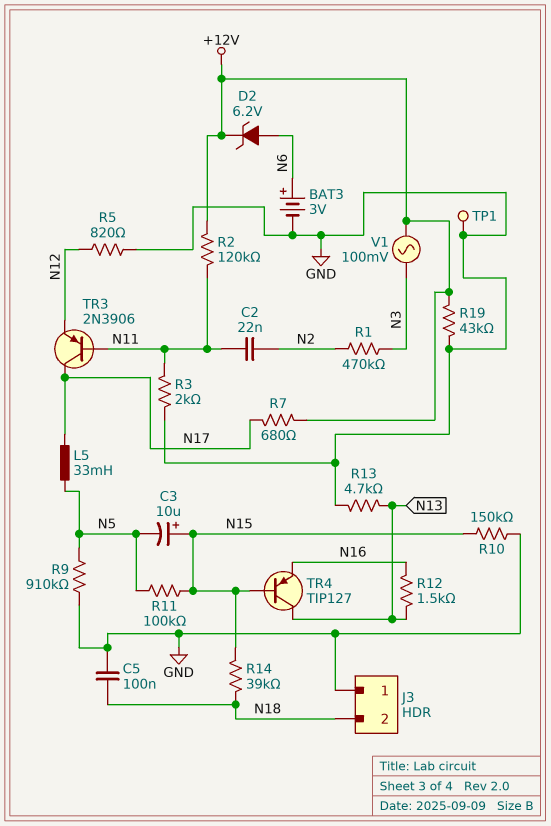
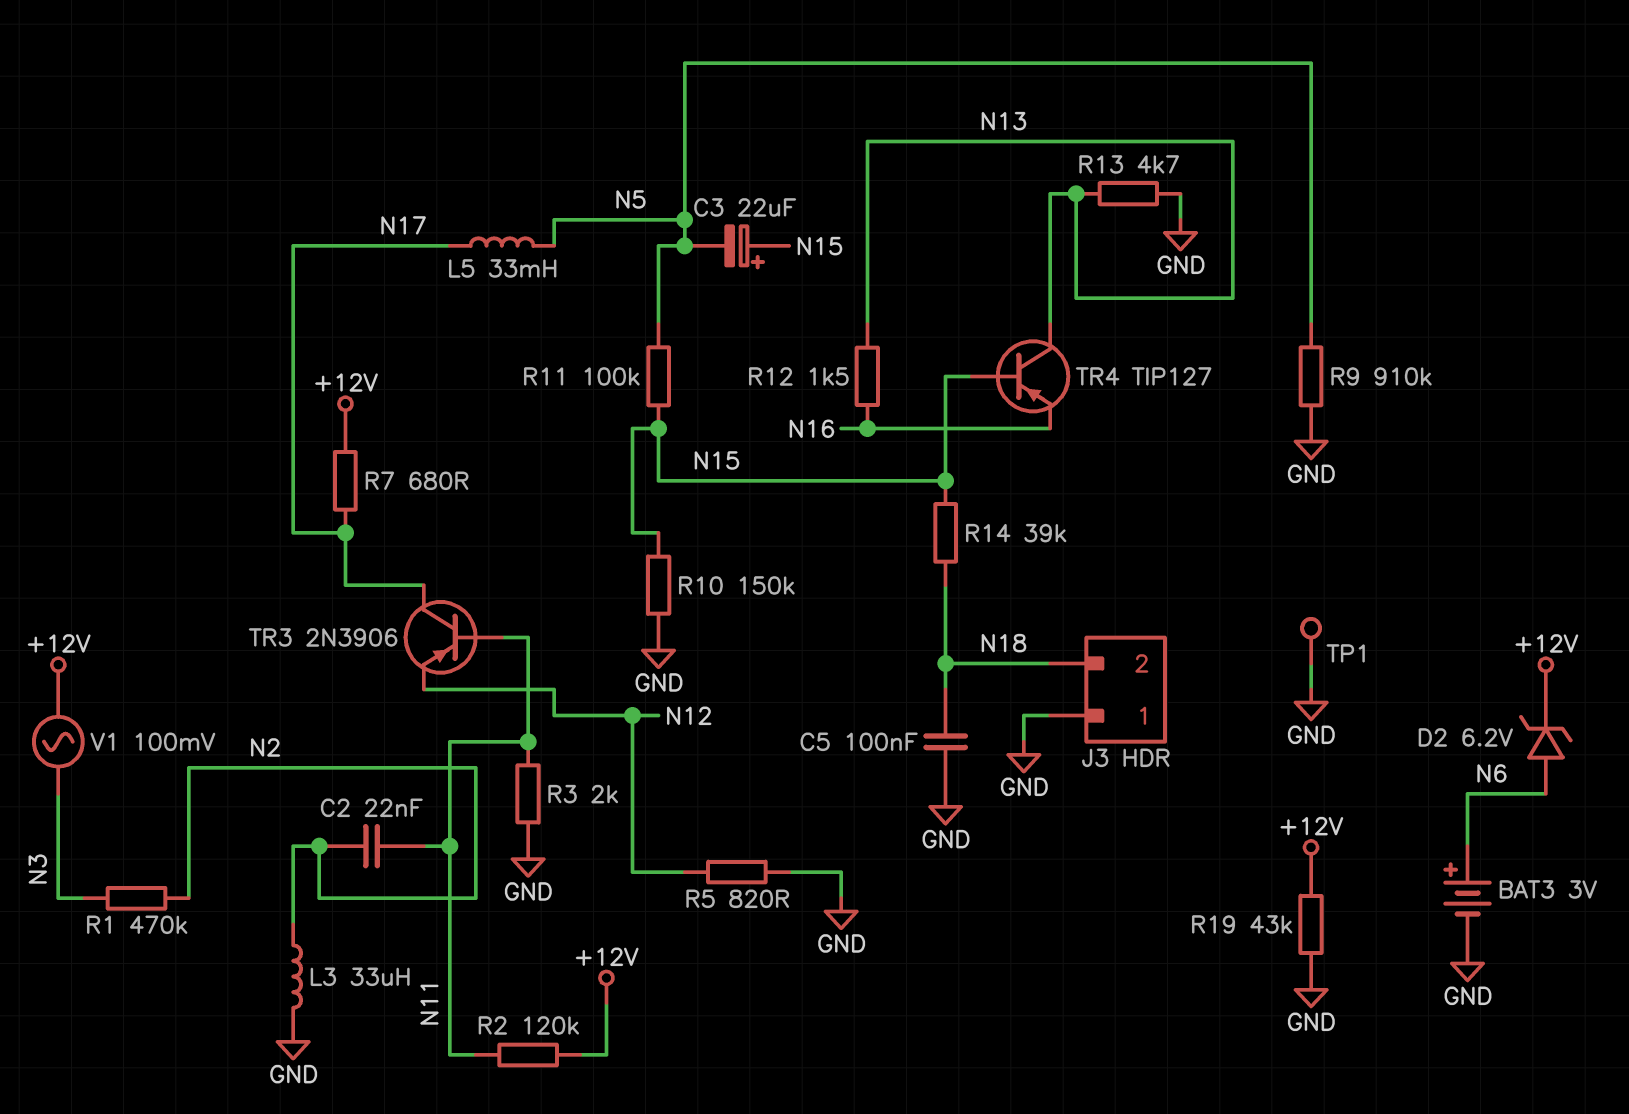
C3: 10uF (plus N15, minus N5) -> 22uF (plus N15, minus N5)
L3: none -> 33uH (GND, N2)

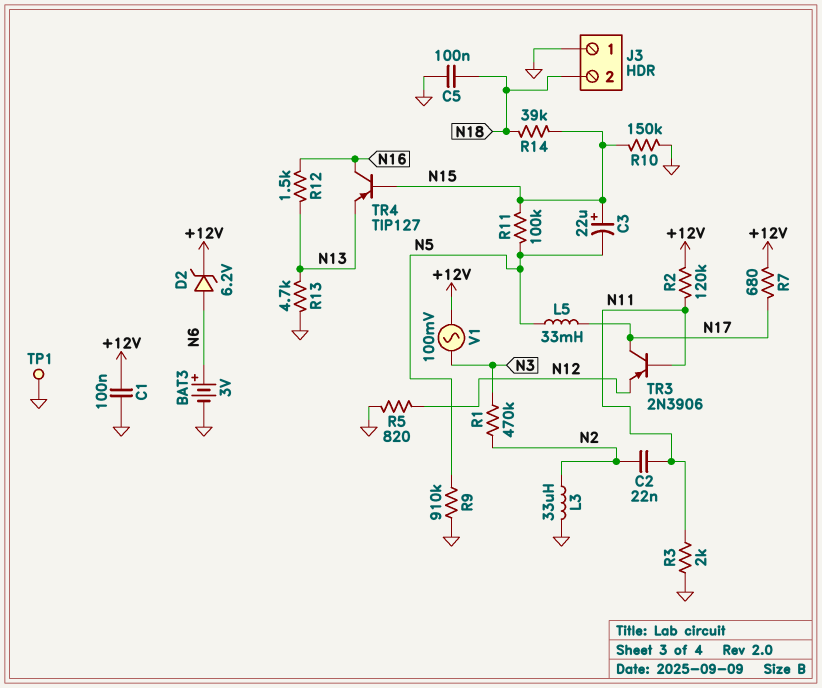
C1: none -> 100nF (+12V, GND)
R19: 43k (+12V, GND) -> none
TR4: PNP TIP127 (B N15, C N13, E N16) -> PNP TIP127 (B N15, C N16, E N13)

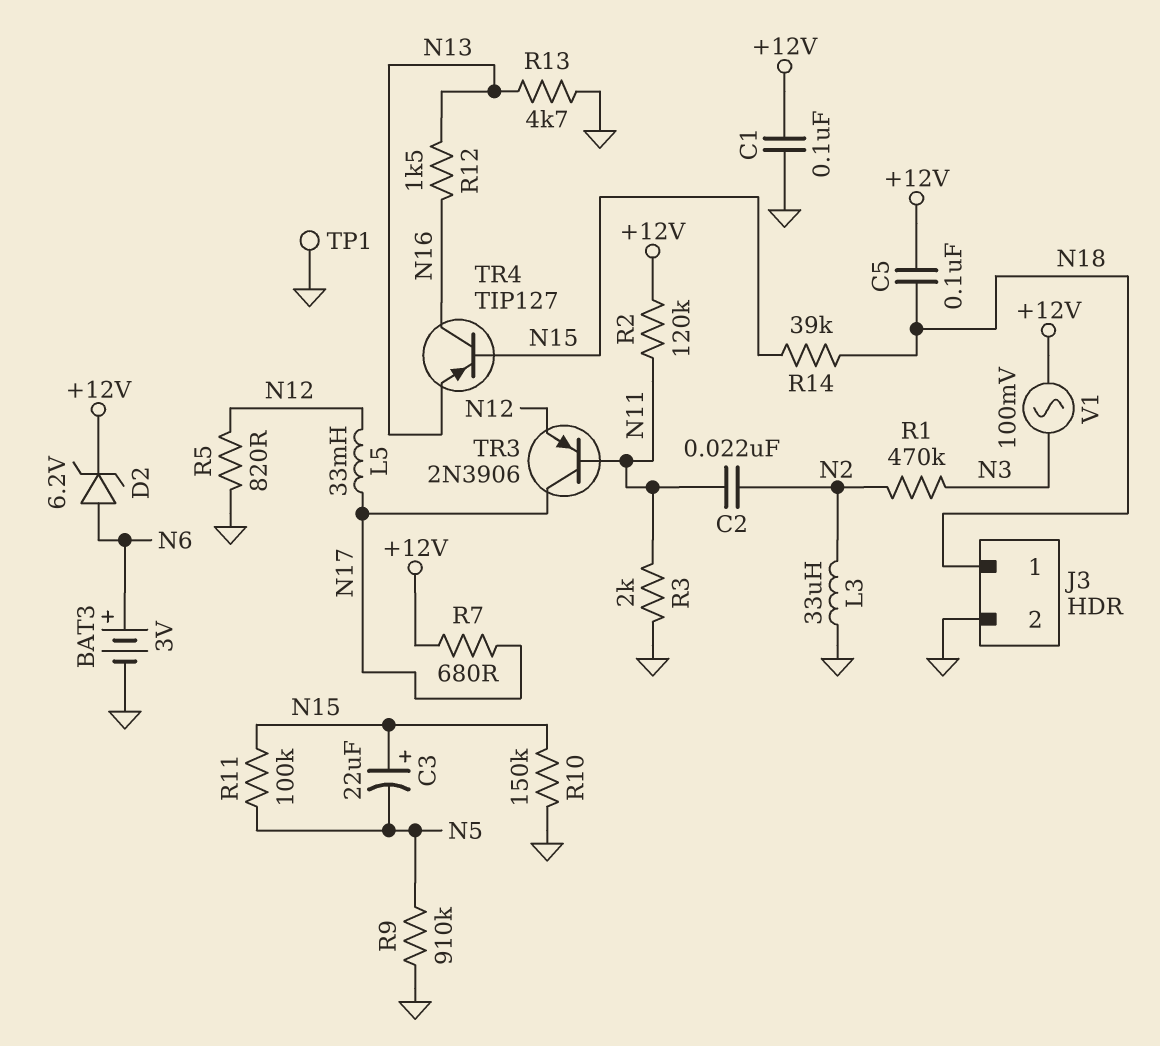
C5: 100nF (GND, N18) -> 100nF (+12V, N18)
J3 pin 1: GND -> N18
J3 pin 2: N18 -> GND
L5: 33mH (N5, N17) -> 33mH (N12, N17)

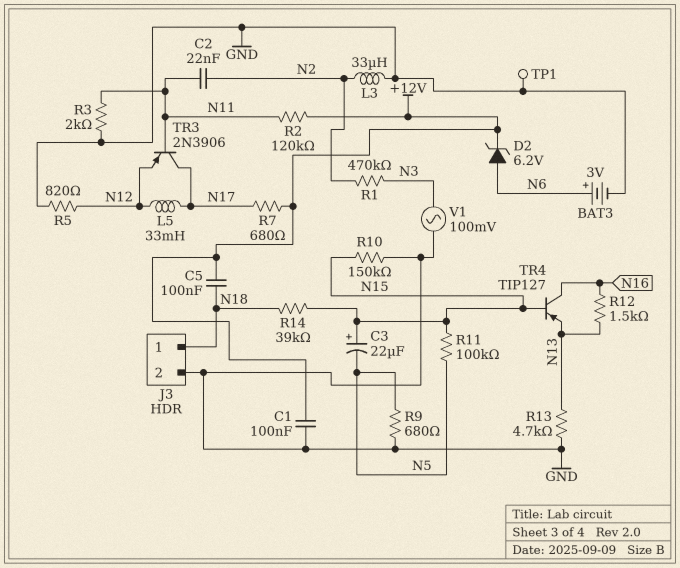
R9: 910k (GND, N5) -> 680 (GND, N5)
V1: AC 100mV (+12V, N3) -> AC 100mV (GND, N3)

